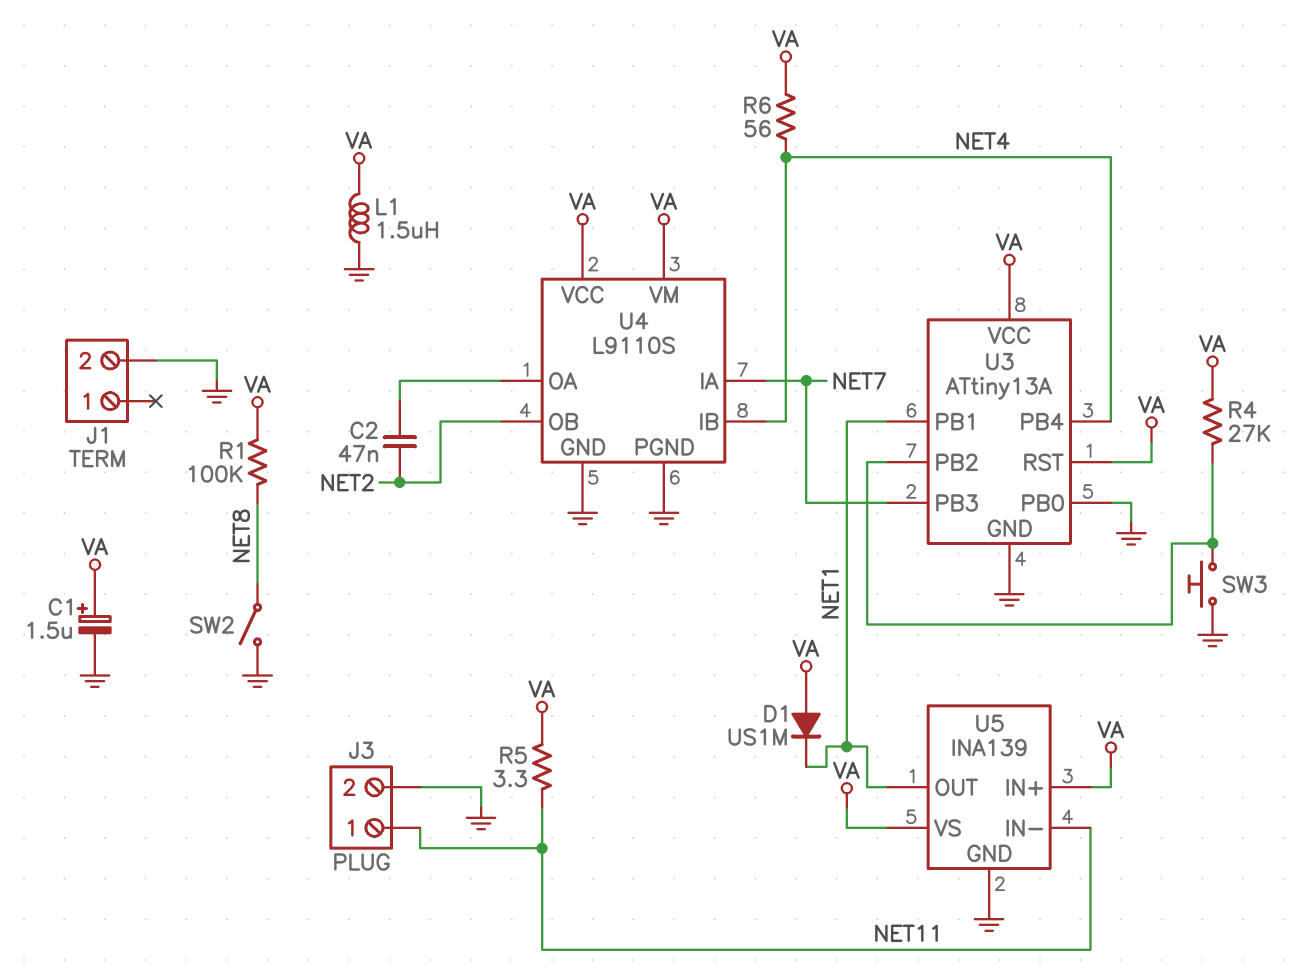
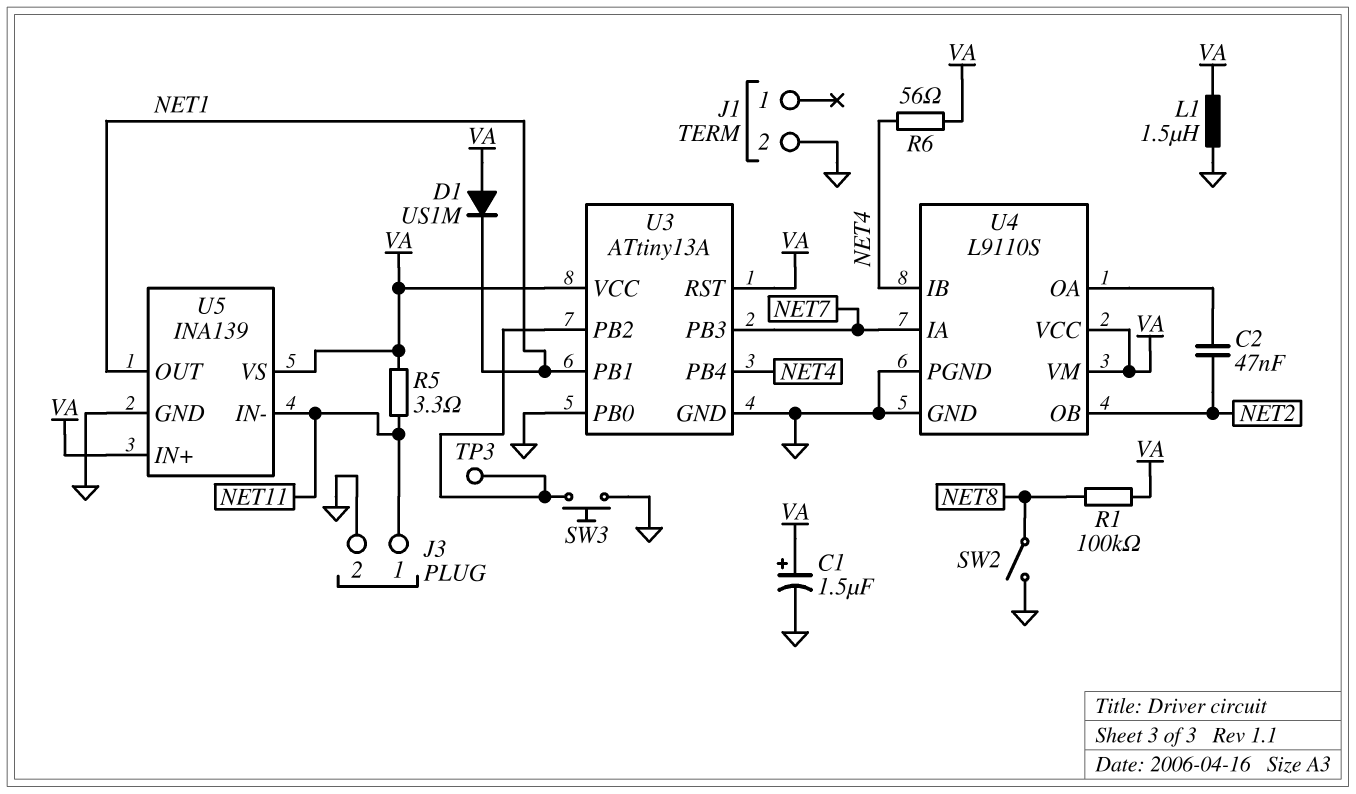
R4: 27k (U3/PB2, VA) -> none
TP3: none -> test point (U3/PB2)

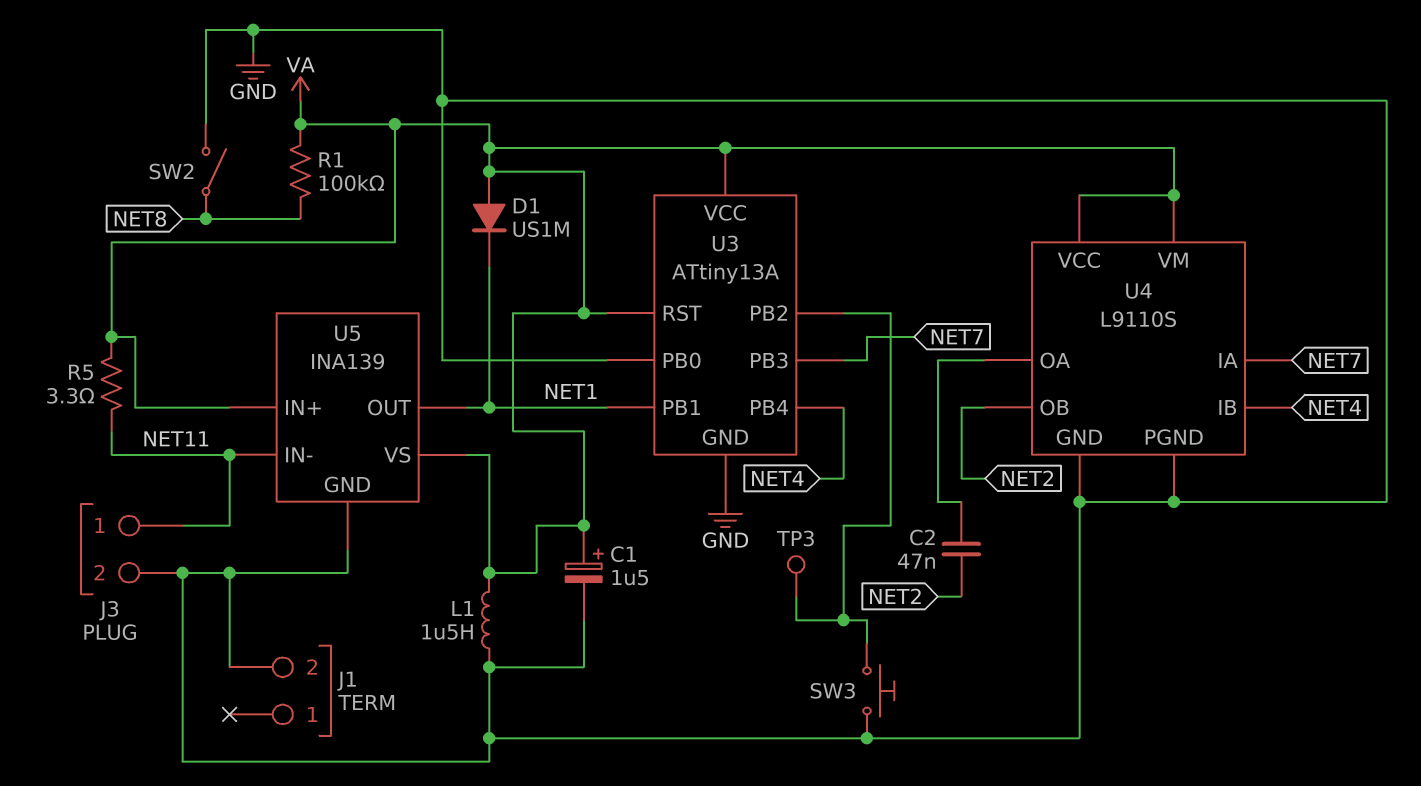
R6: 56 (NET4, VA) -> none

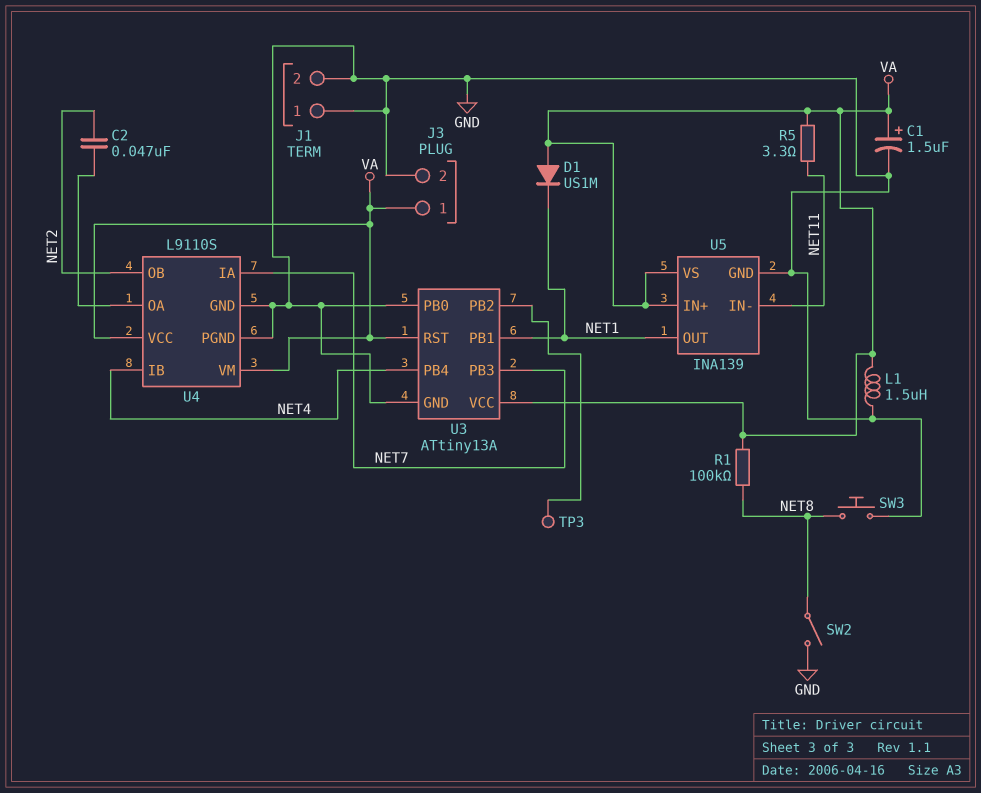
J1 pin 1: none -> GND
J3 pin 1: NET11 -> VA
SW3: button (GND, U3/PB2) -> button (GND, NET8)

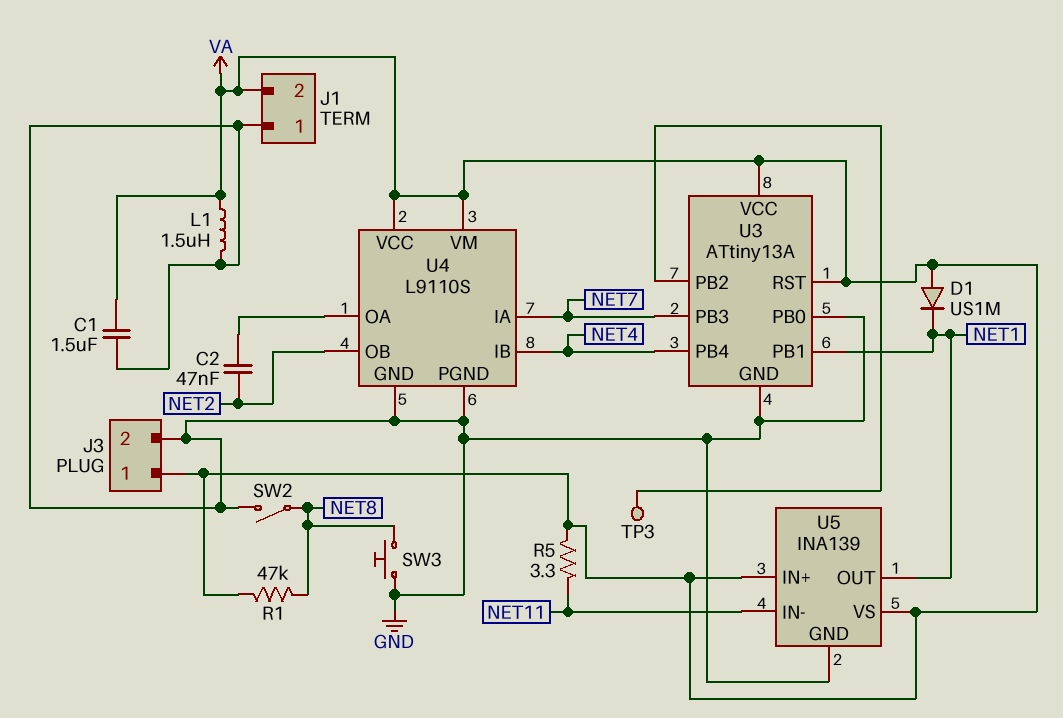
C1: 1.5uF (plus VA, minus GND) -> 1.5uF (GND, VA)
J1 pin 2: GND -> VA
R1: 100k (NET8, VA) -> 47k (NET8, VA)

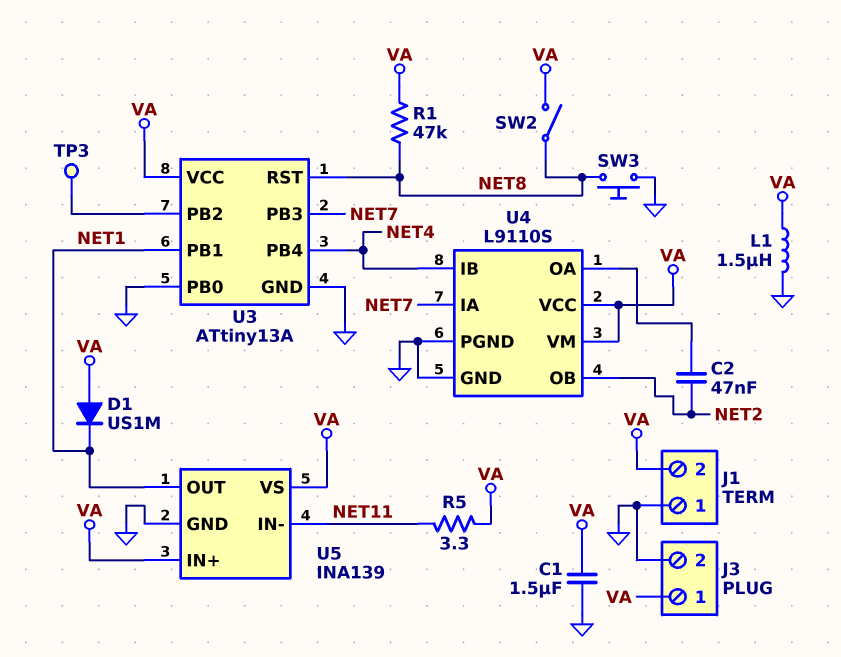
SW2: switch (GND, NET8) -> switch (NET8, VA)
U3 pin RST: VA -> NET8

